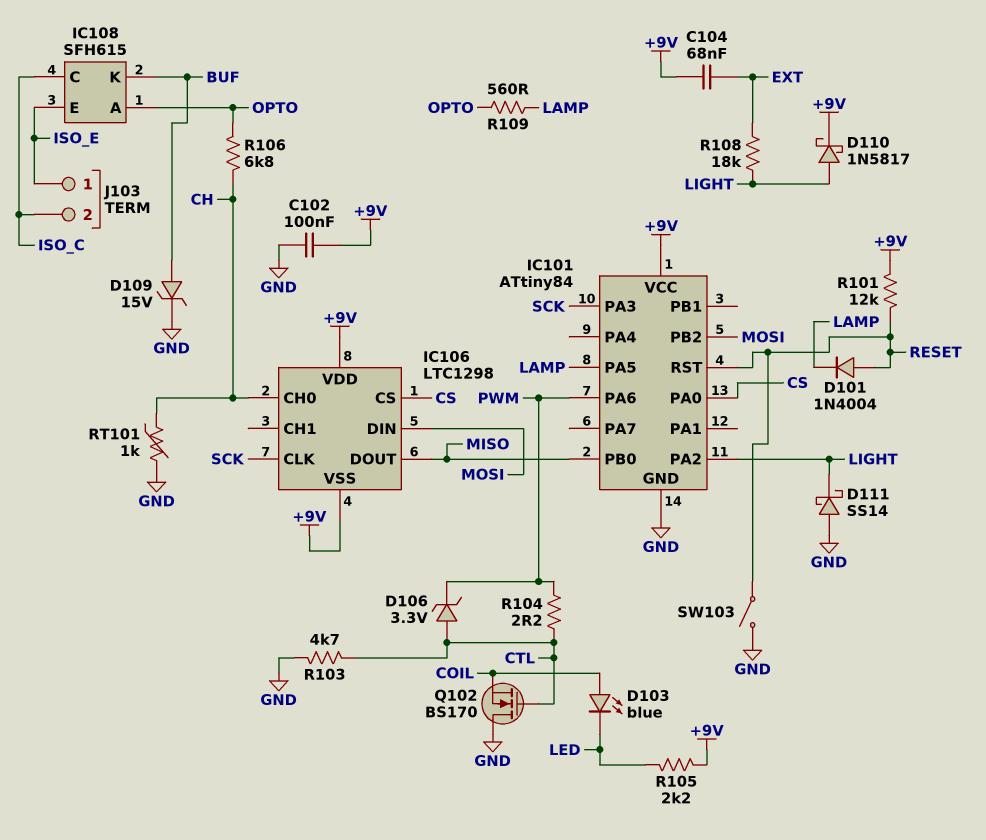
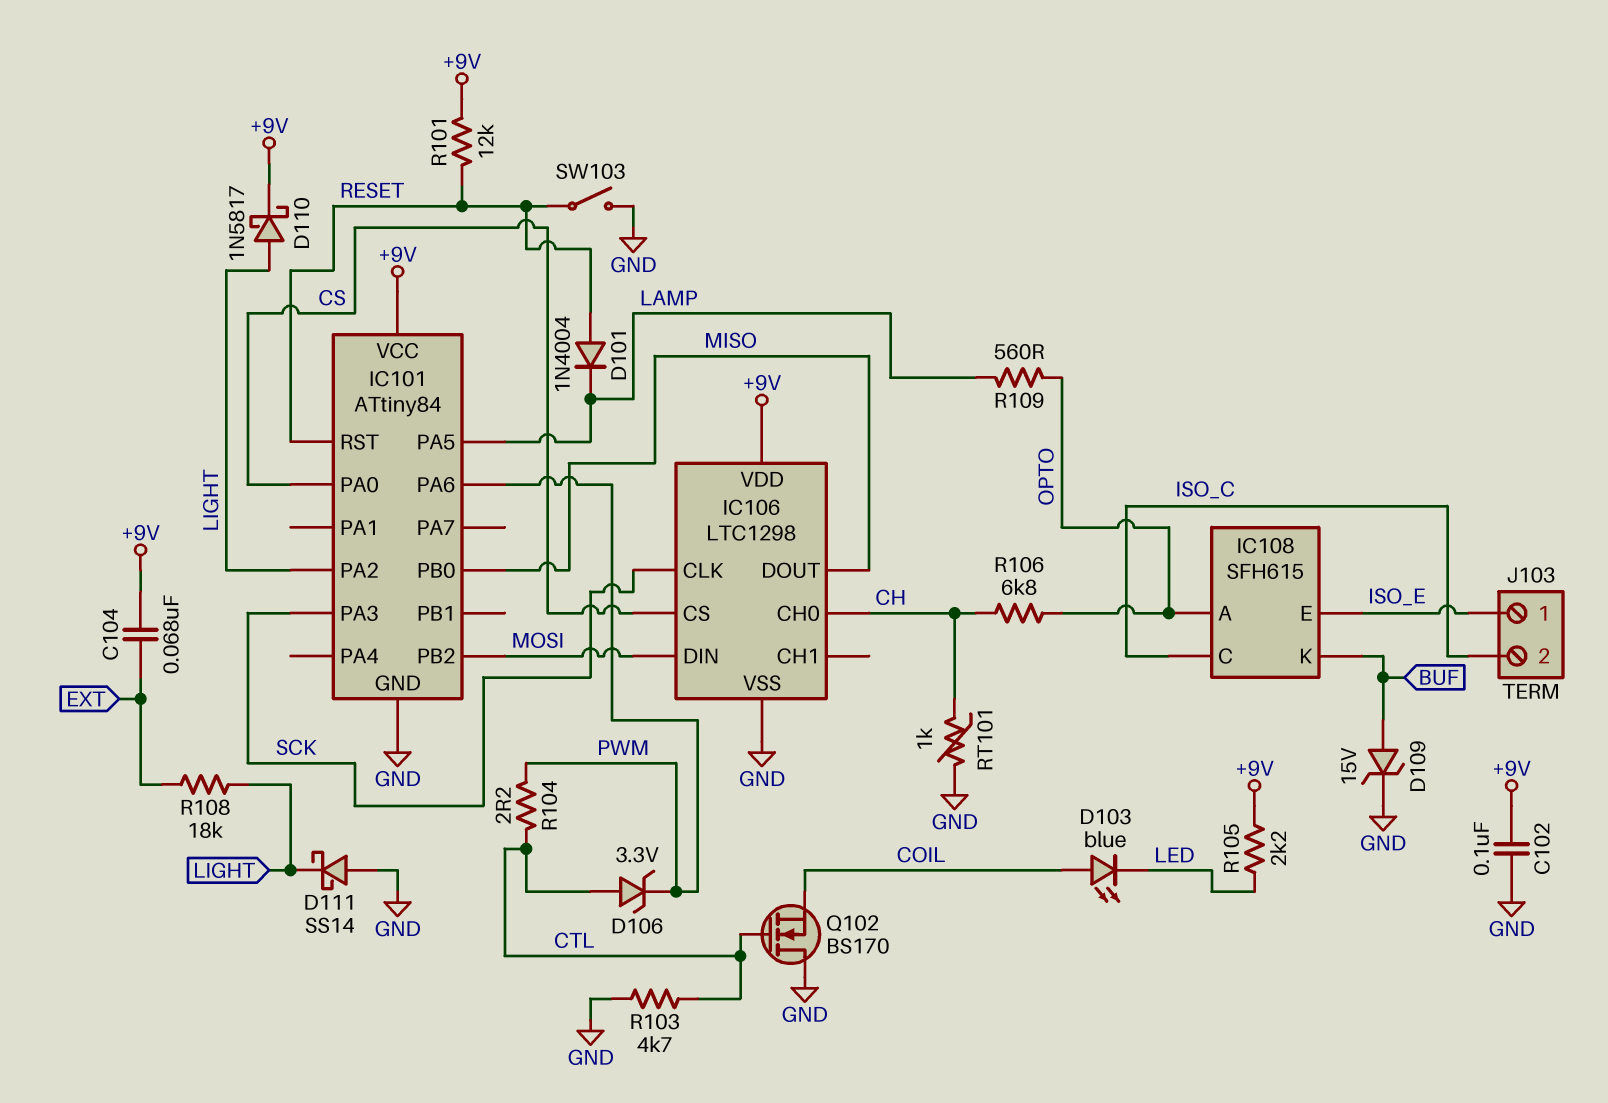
IC106 pin VSS: +9V -> GND

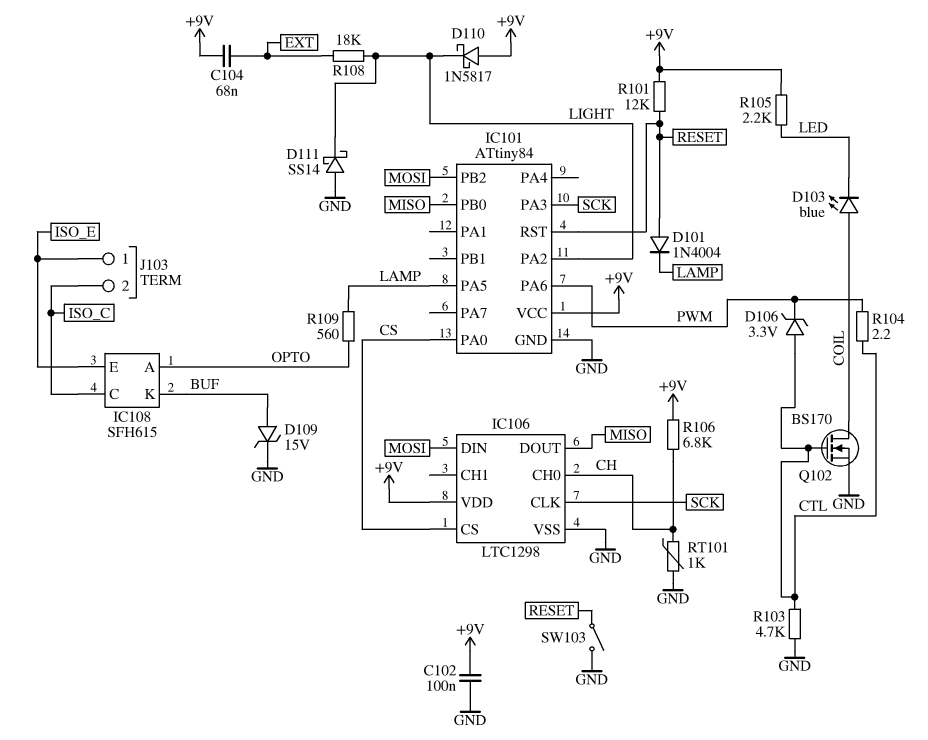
D110: schottky 1N5817 (A LIGHT, K +9V) -> schottky 1N5817 (A +9V, K LIGHT)
Q102: NMOS BS170 (G CTL, D GND, S COIL) -> NMOS BS170 (G CTL, D COIL, S GND)
R106: 6.8k (CH, OPTO) -> 6.8k (+9V, CH)

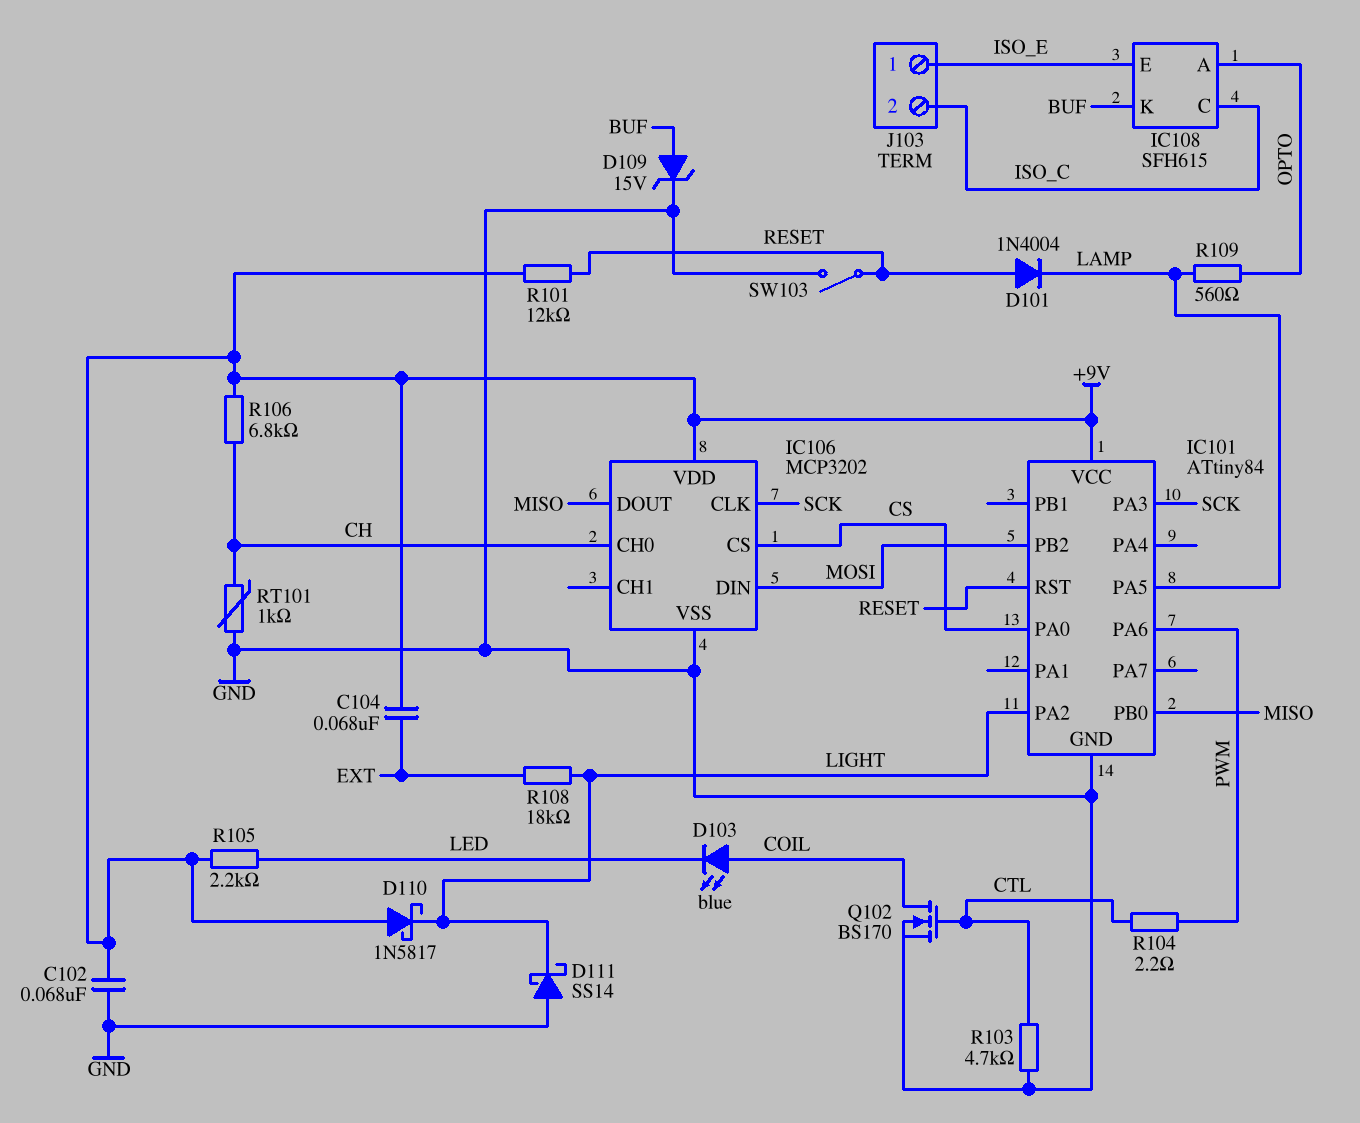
C102: 100nF (+9V, GND) -> 68nF (+9V, GND)
D106: zener 3.3V (A CTL, K PWM) -> none
IC106: LTC1298 -> MCP3202

